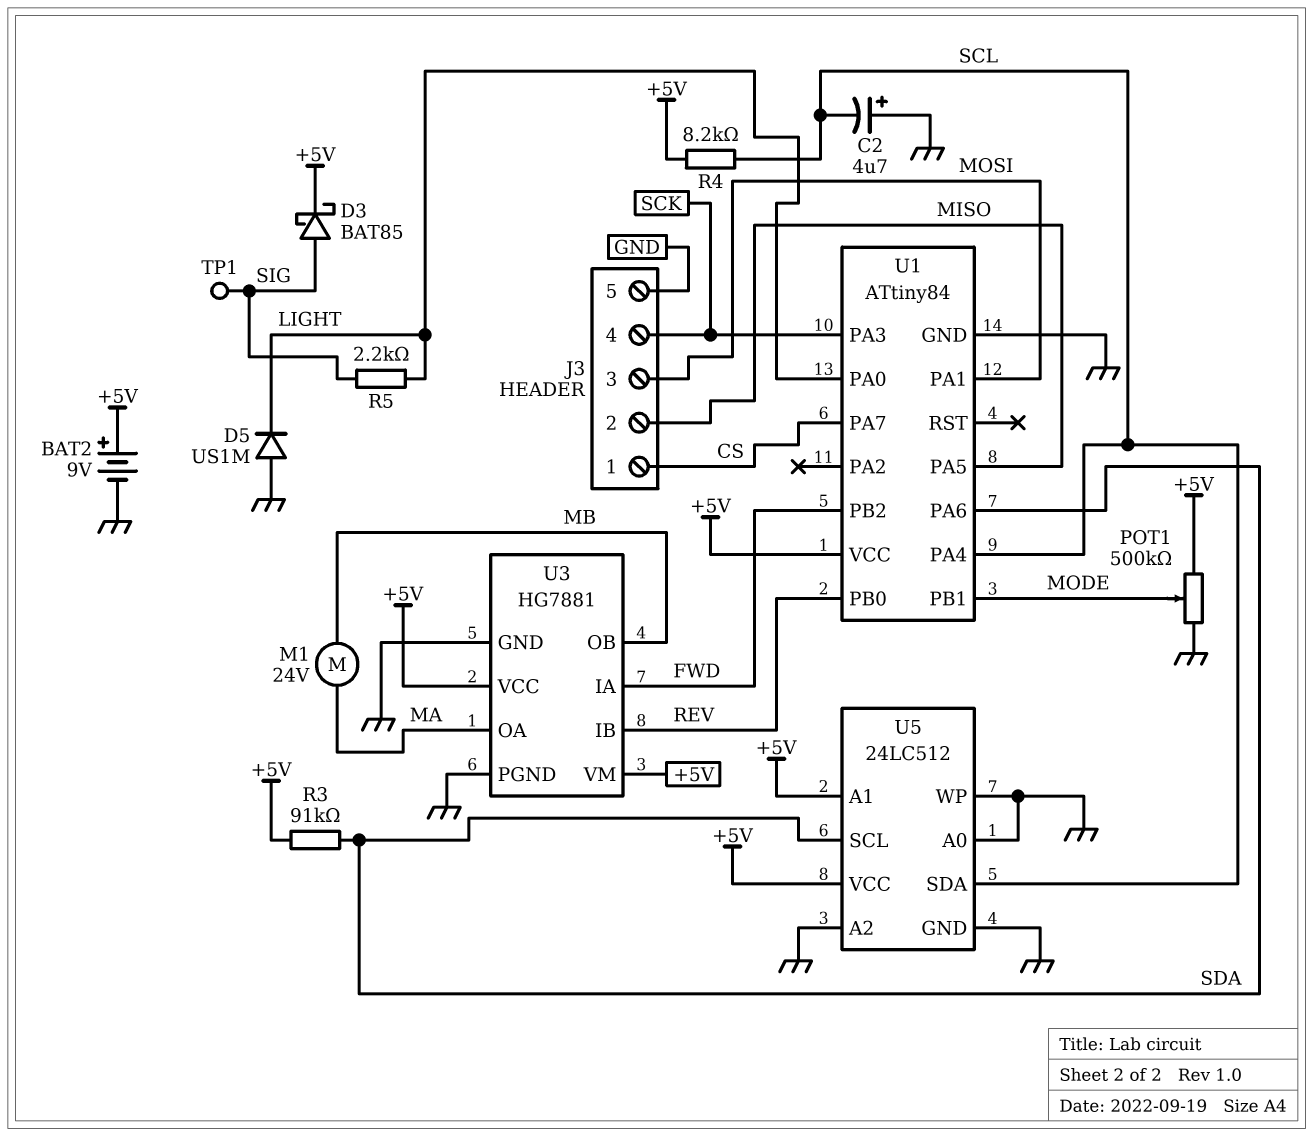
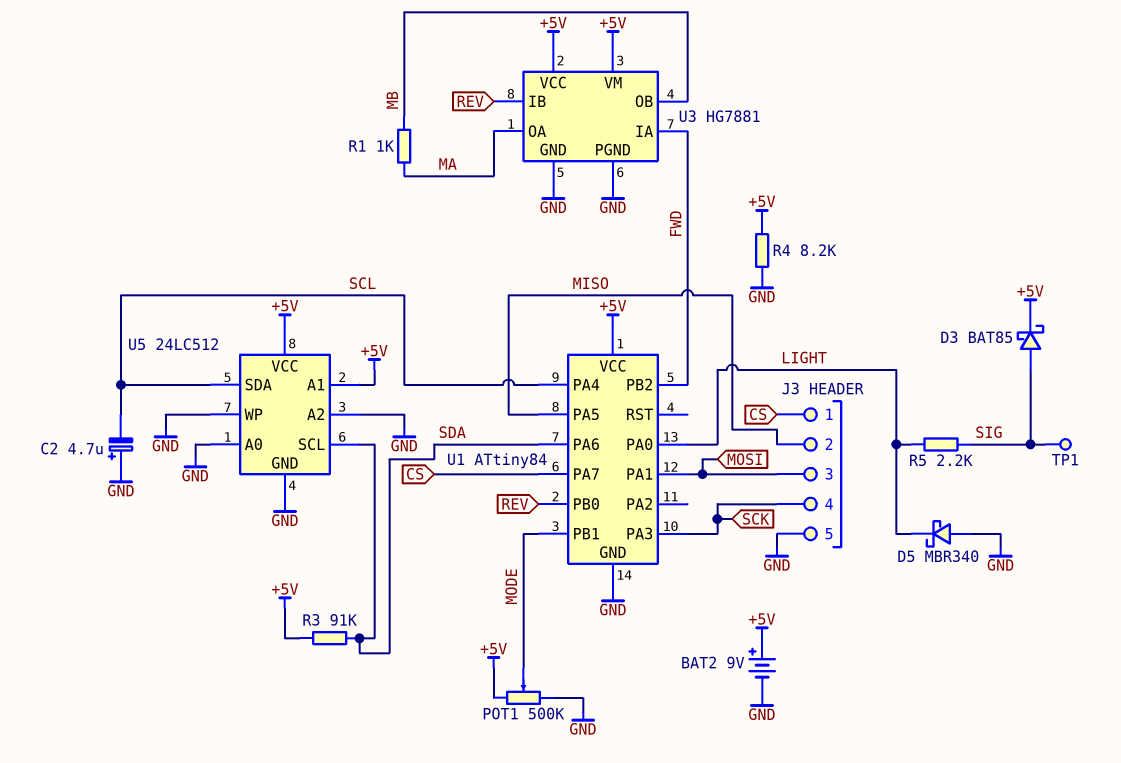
D5: diode US1M (A GND, K LIGHT) -> schottky MBR340 (A GND, K LIGHT)
M1: motor 24V (MA, MB) -> none
R1: none -> 1k (MA, MB)
R4: 8.2k (+5V, SCL) -> 8.2k (+5V, GND)

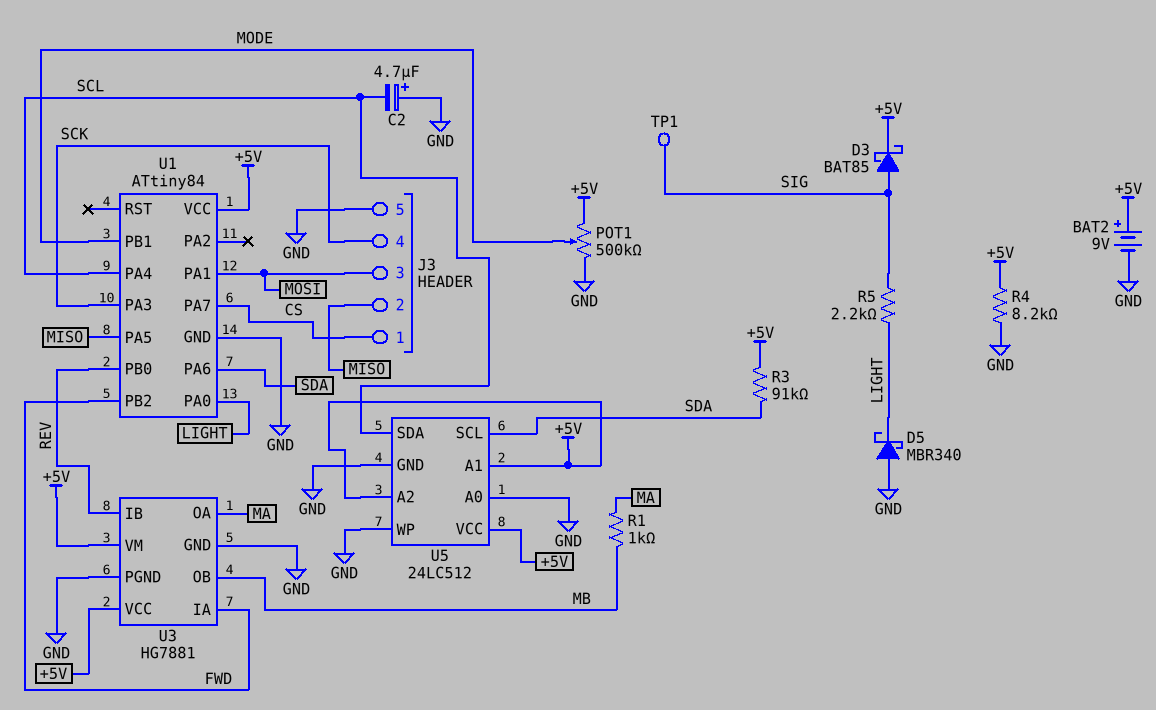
U5 pin A2: GND -> +5V

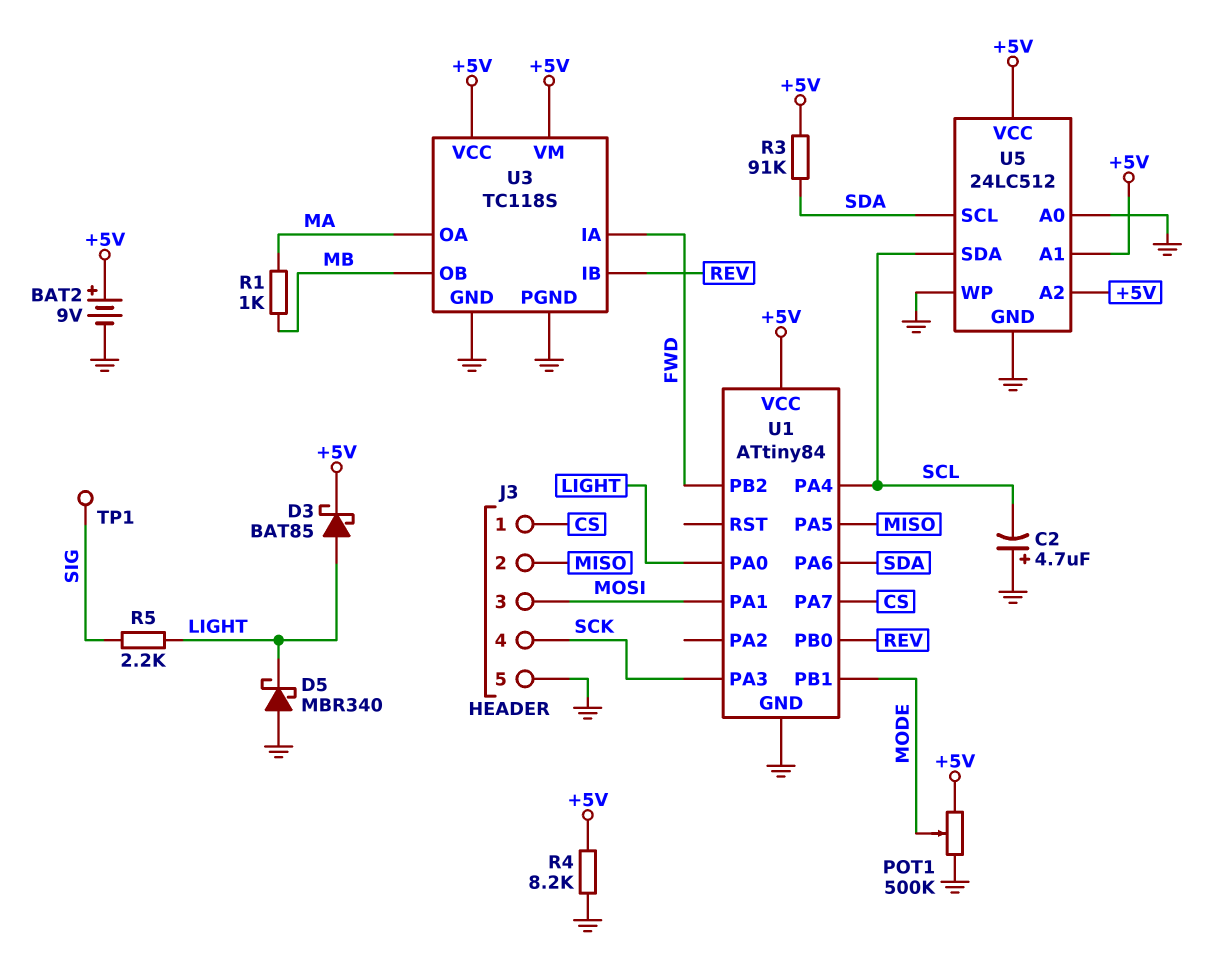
D3: schottky BAT85 (A SIG, K +5V) -> schottky BAT85 (A LIGHT, K +5V)
U3: HG7881 -> TC118S

